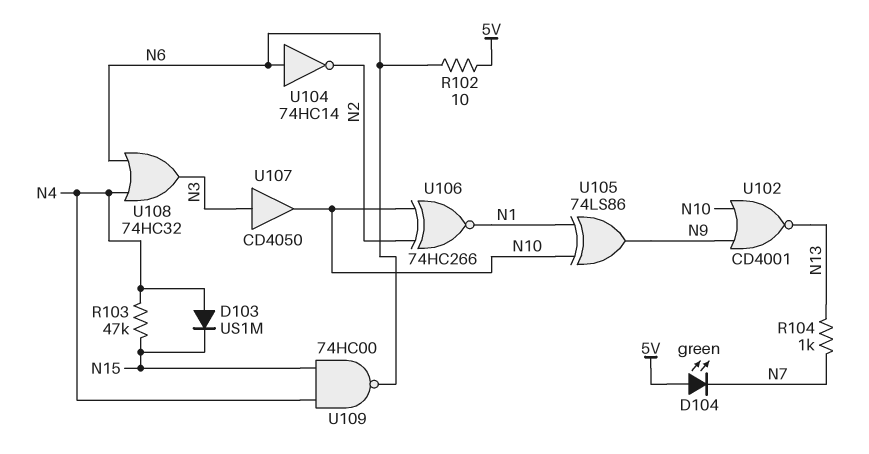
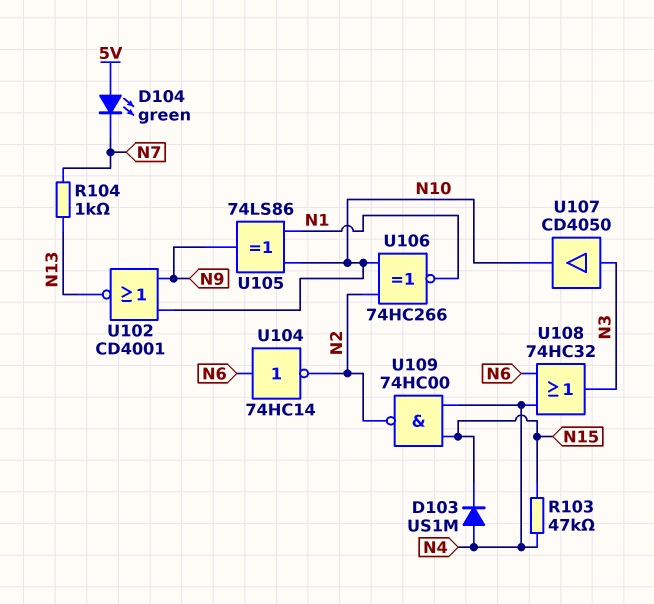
R102: 10 (5V, N6) -> none
U109: NAND 74HC00 (in N4, in N15, out N6) -> NAND 74HC00 (in N4, in N15, out N2)

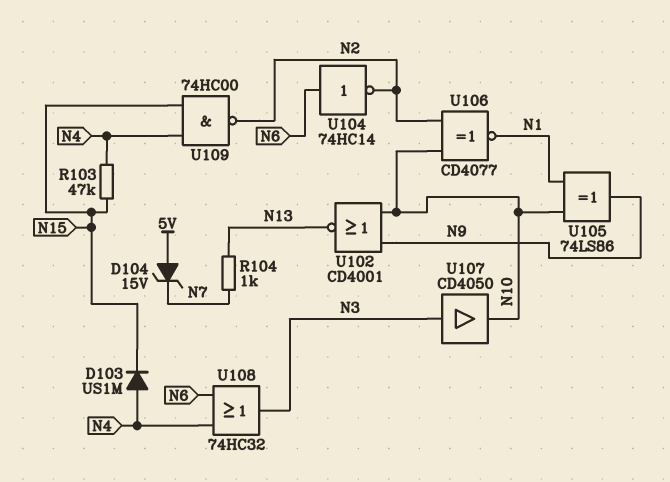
D104: LED green (A 5V, K N7) -> zener 15V (A 5V, K N7)
U106: XNOR 74HC266 (in N2, in N10, out N1) -> XNOR CD4077 (in N2, in N10, out N1)

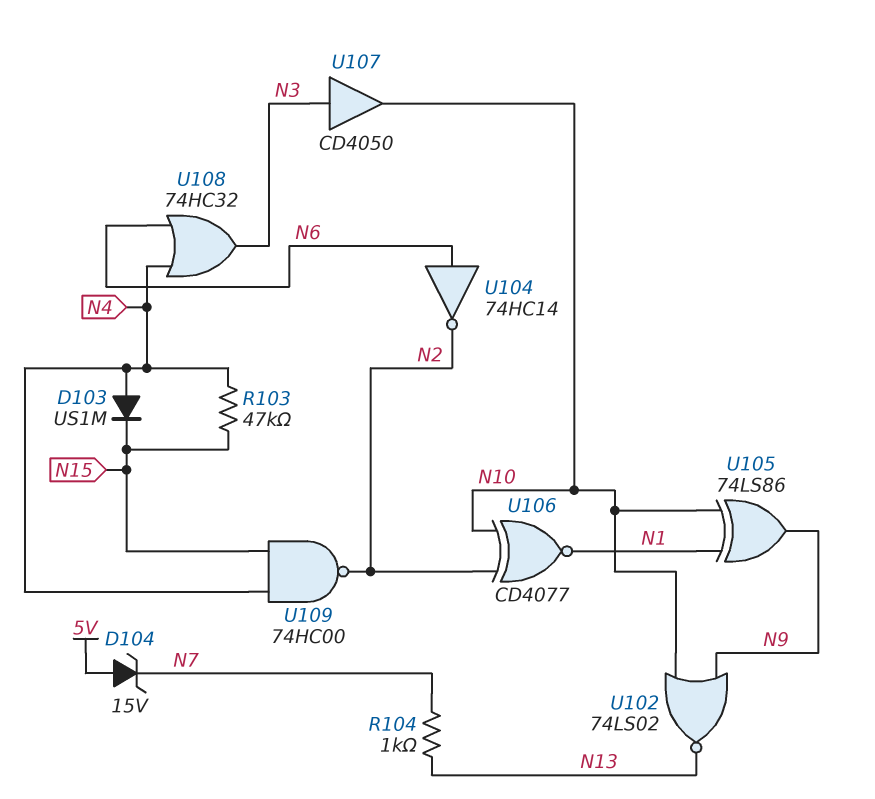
U102: NOR CD4001 (in N9, in N10, out N13) -> NOR 74LS02 (in N9, in N10, out N13)

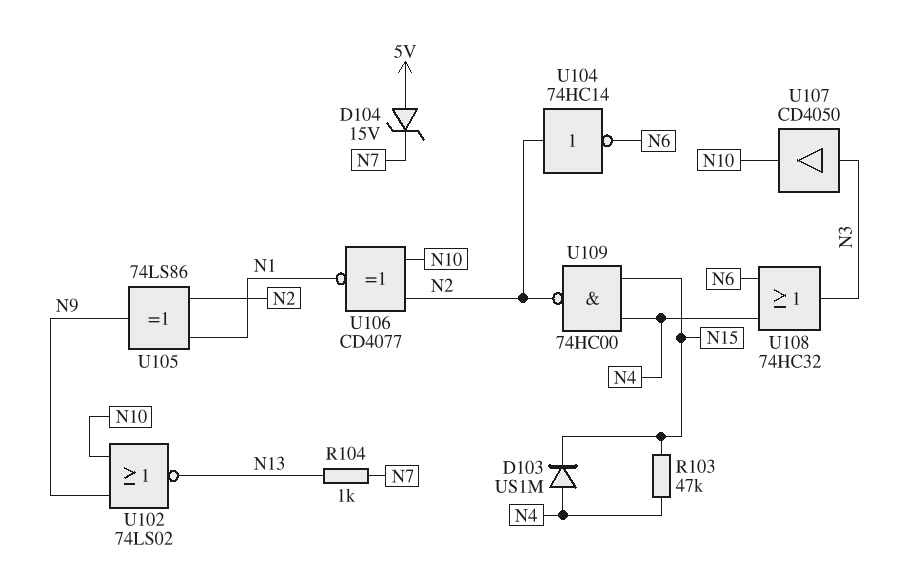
U104: NOT 74HC14 (in N6, out N2) -> NOT 74HC14 (in N2, out N6)
U105: XOR 74LS86 (in N1, in N10, out N9) -> XOR 74LS86 (in N1, in N2, out N9)

